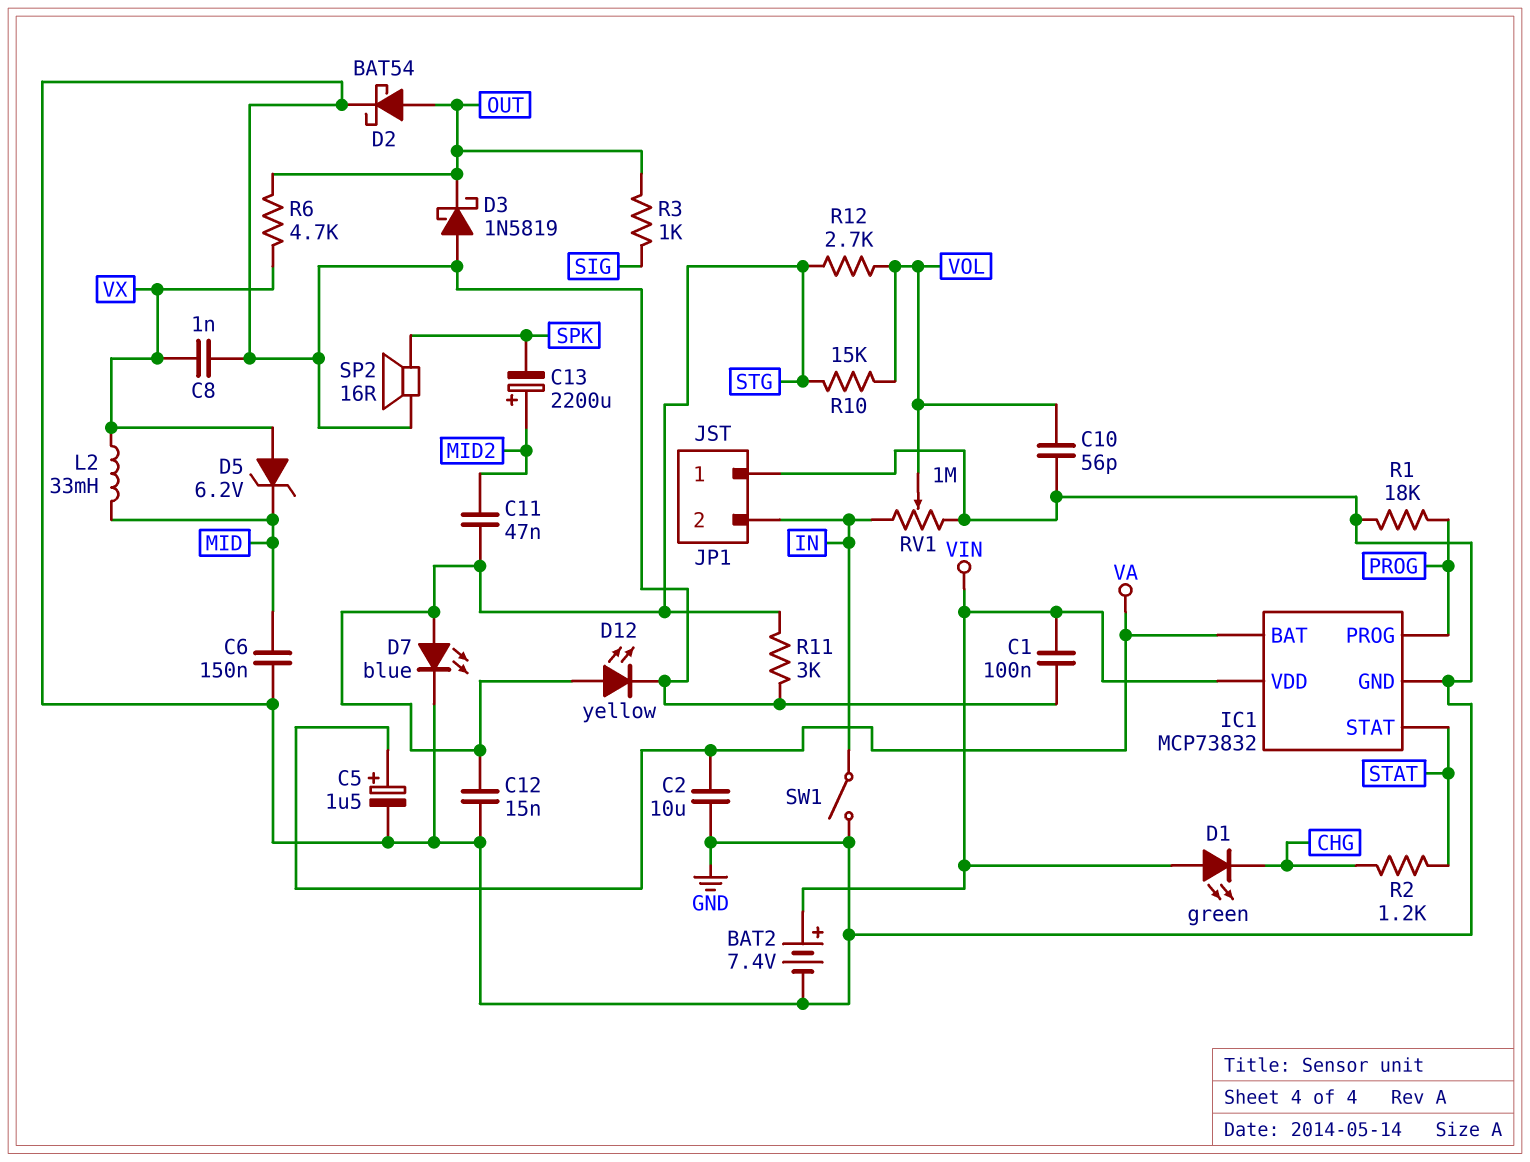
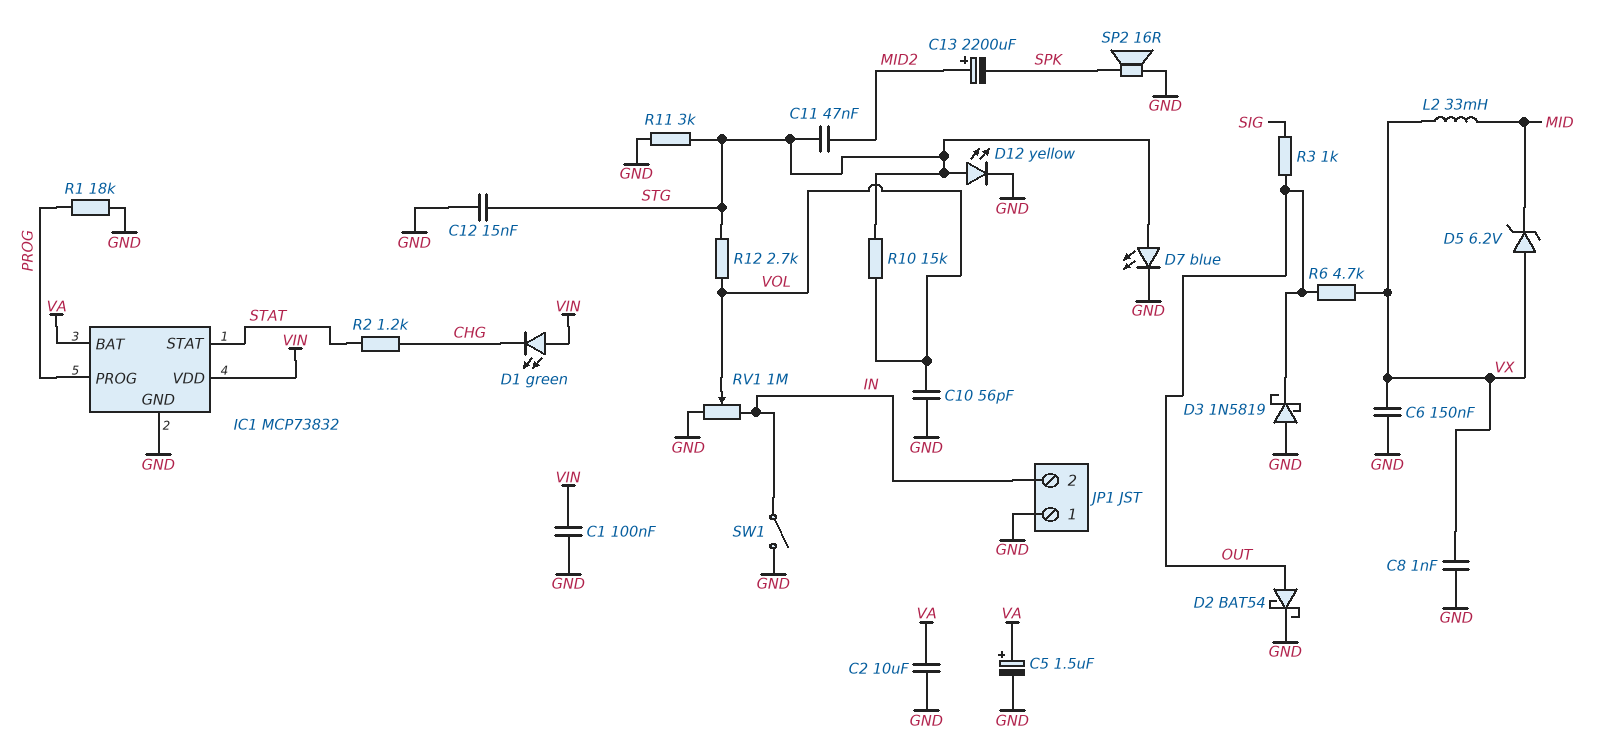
BAT2: 7.4V (plus VIN, minus GND) -> none
C6: 150nF (GND, MID) -> 150nF (GND, VX)

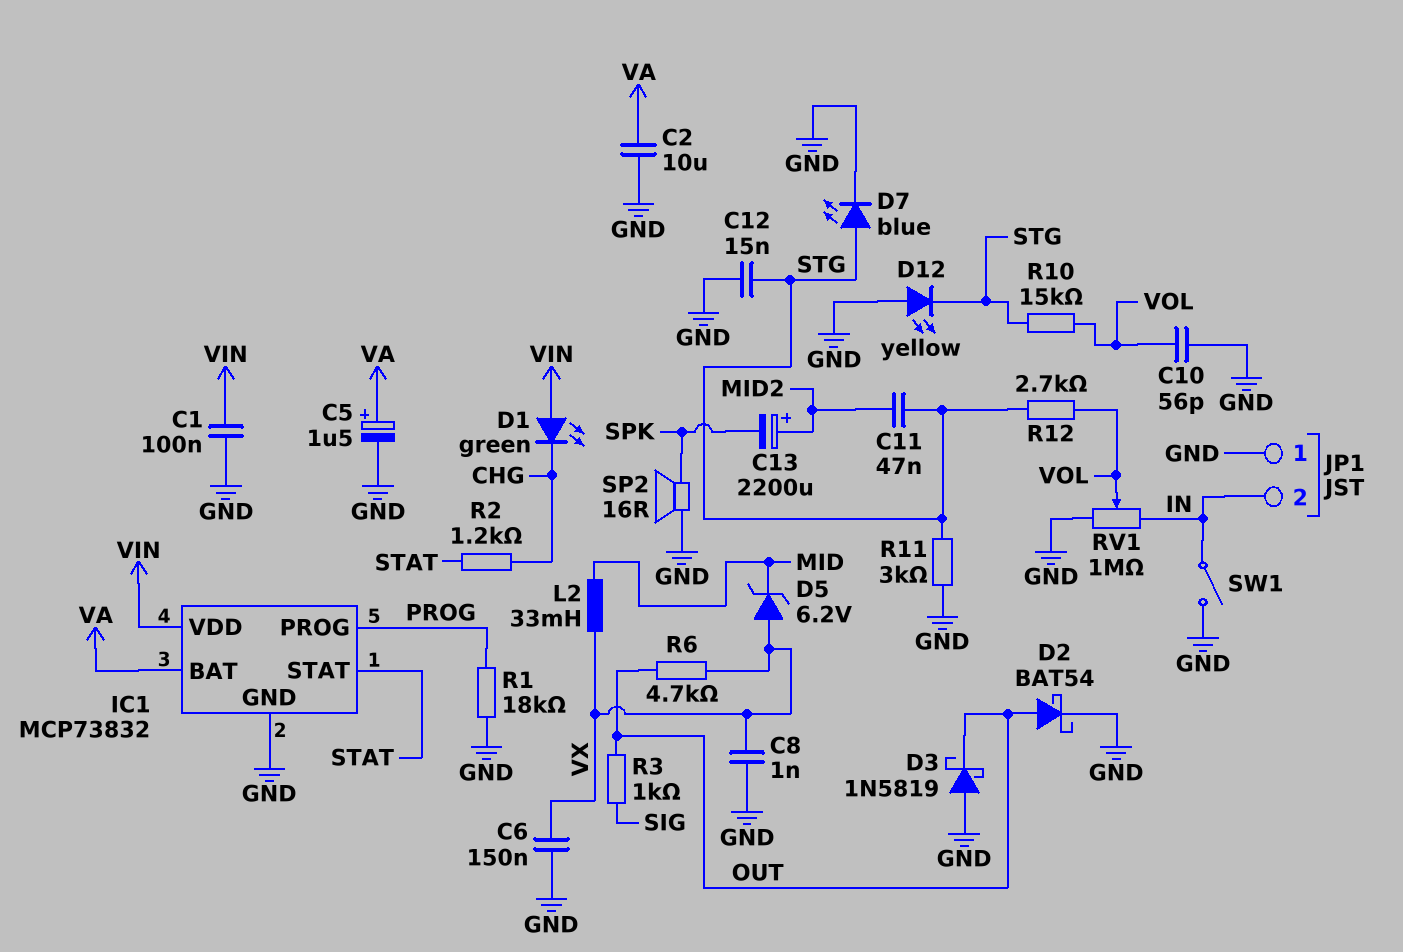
D12: LED yellow (A STG, K GND) -> LED yellow (A GND, K STG)

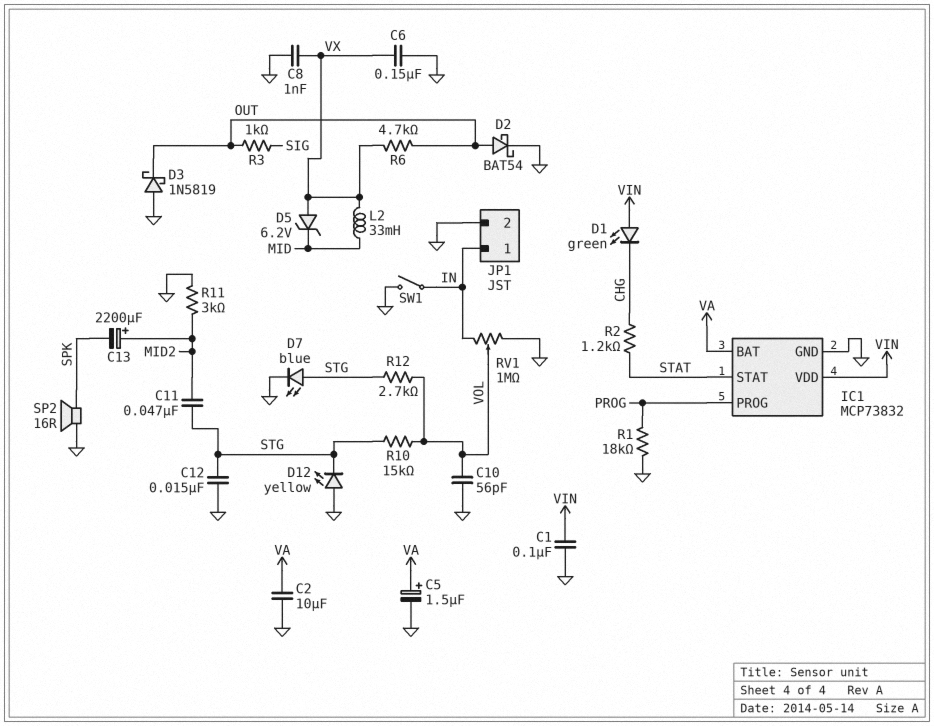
JP1 pin 1: GND -> IN
JP1 pin 2: IN -> GND
R11: 3k (GND, STG) -> 3k (GND, MID2)

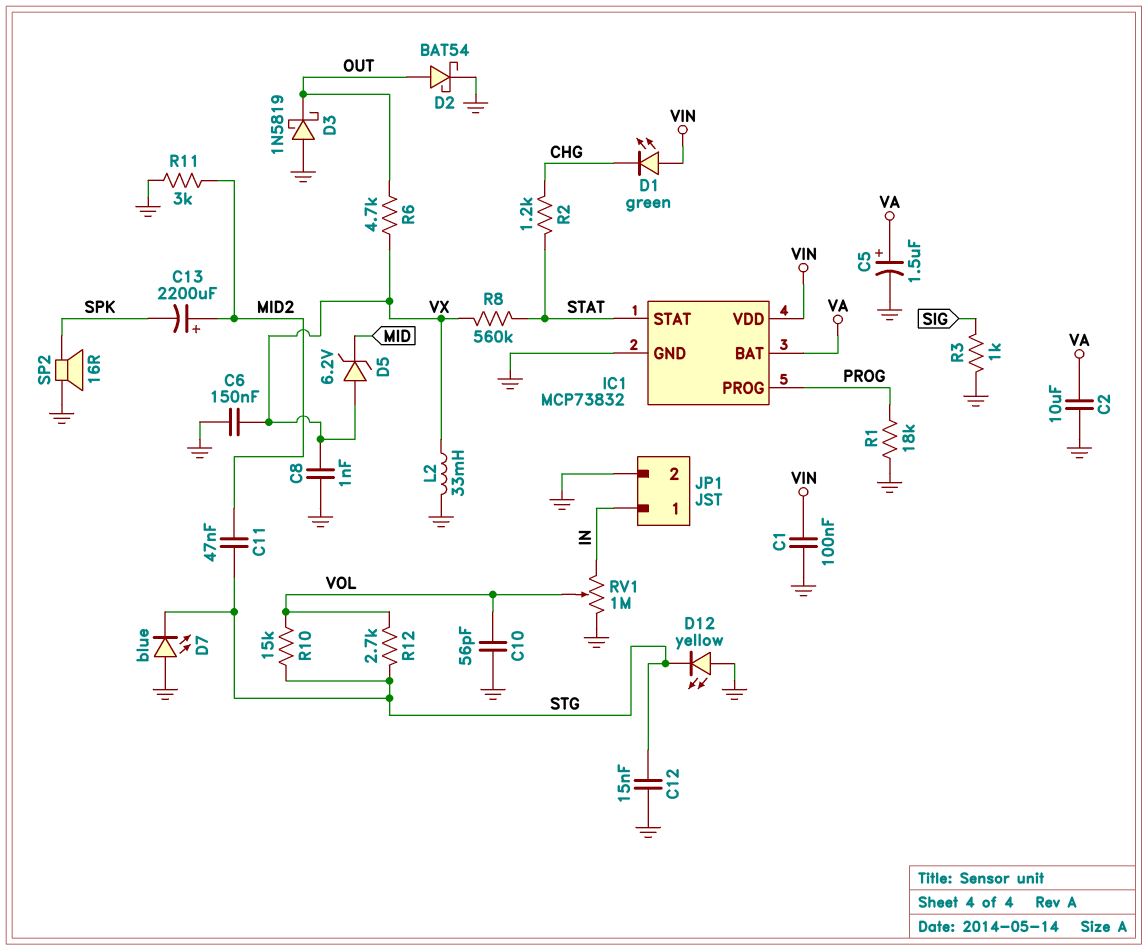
D7: LED blue (A STG, K GND) -> LED blue (A GND, K STG)
L2: 33mH (MID, VX) -> 33mH (GND, VX)
R3: 1k (OUT, SIG) -> 1k (GND, SIG)
R8: none -> 560k (STAT, VX)
SW1: switch (GND, IN) -> none

